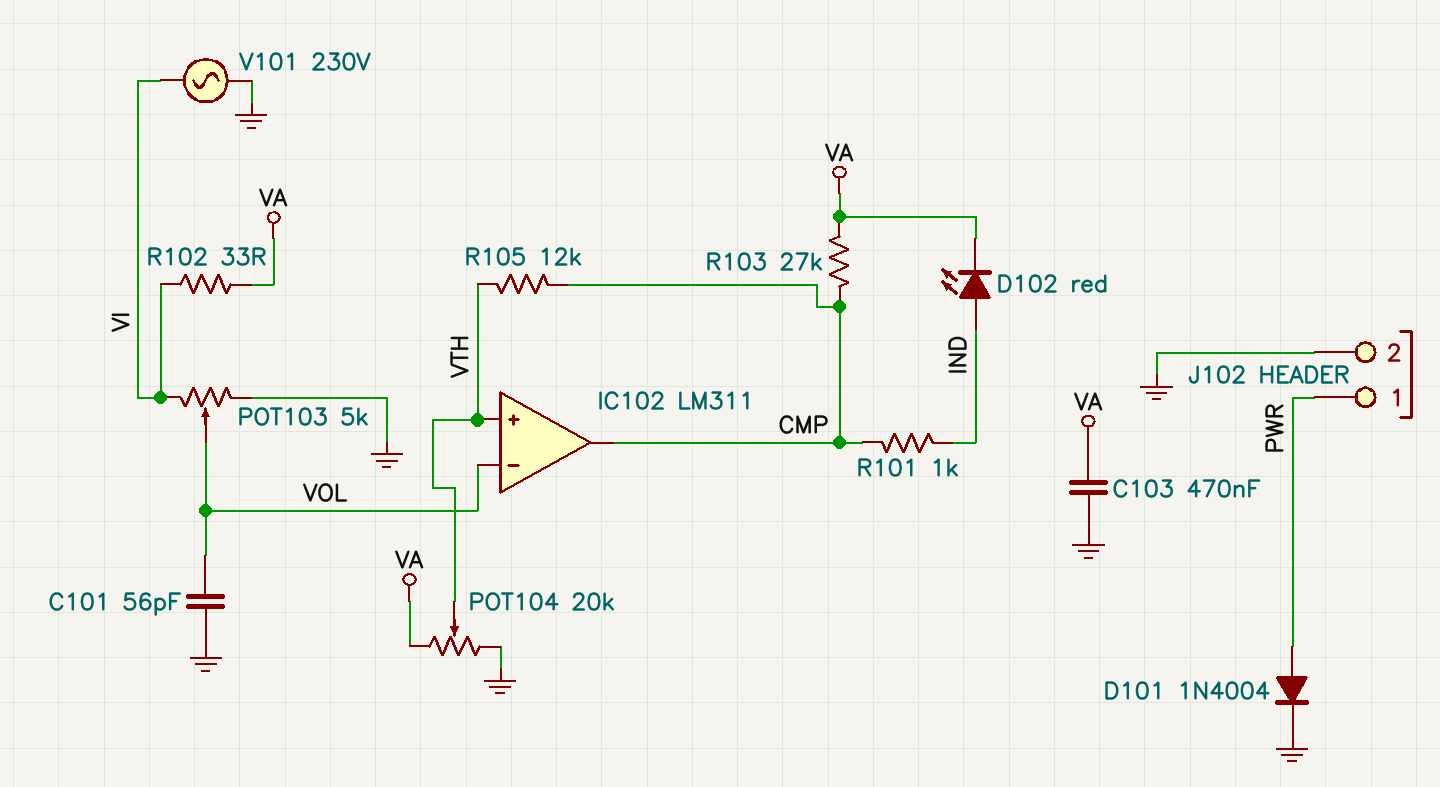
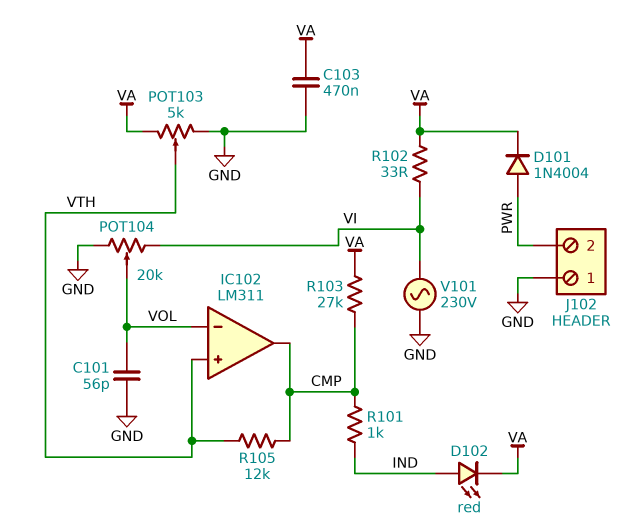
D101: diode 1N4004 (A PWR, K GND) -> diode 1N4004 (A PWR, K VA)
J102 pin 1: PWR -> GND
J102 pin 2: GND -> PWR
POT103: 5k (GND, VI, wiper VOL) -> 5k (GND, VA, wiper VTH)
POT104: 20k (GND, VA, wiper VTH) -> 20k (GND, VI, wiper VOL)

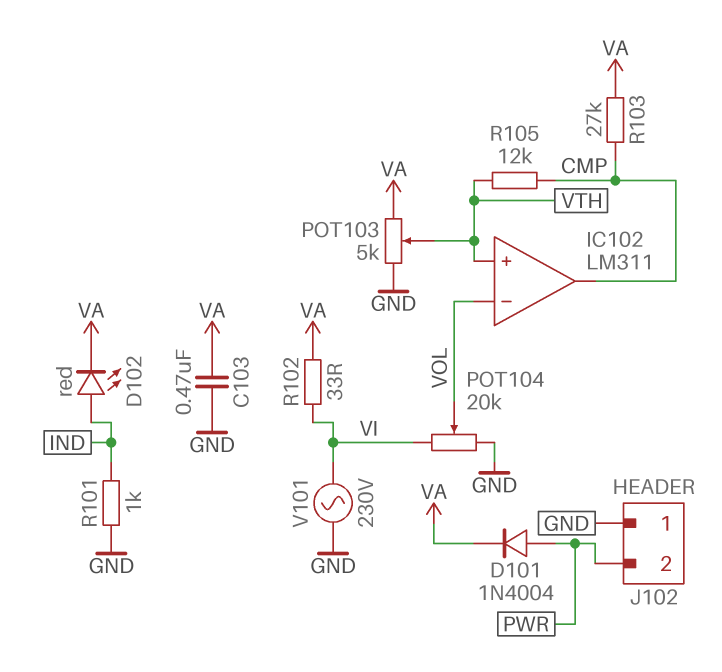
C101: 56pF (GND, VOL) -> none
R101: 1k (CMP, IND) -> 1k (GND, IND)

